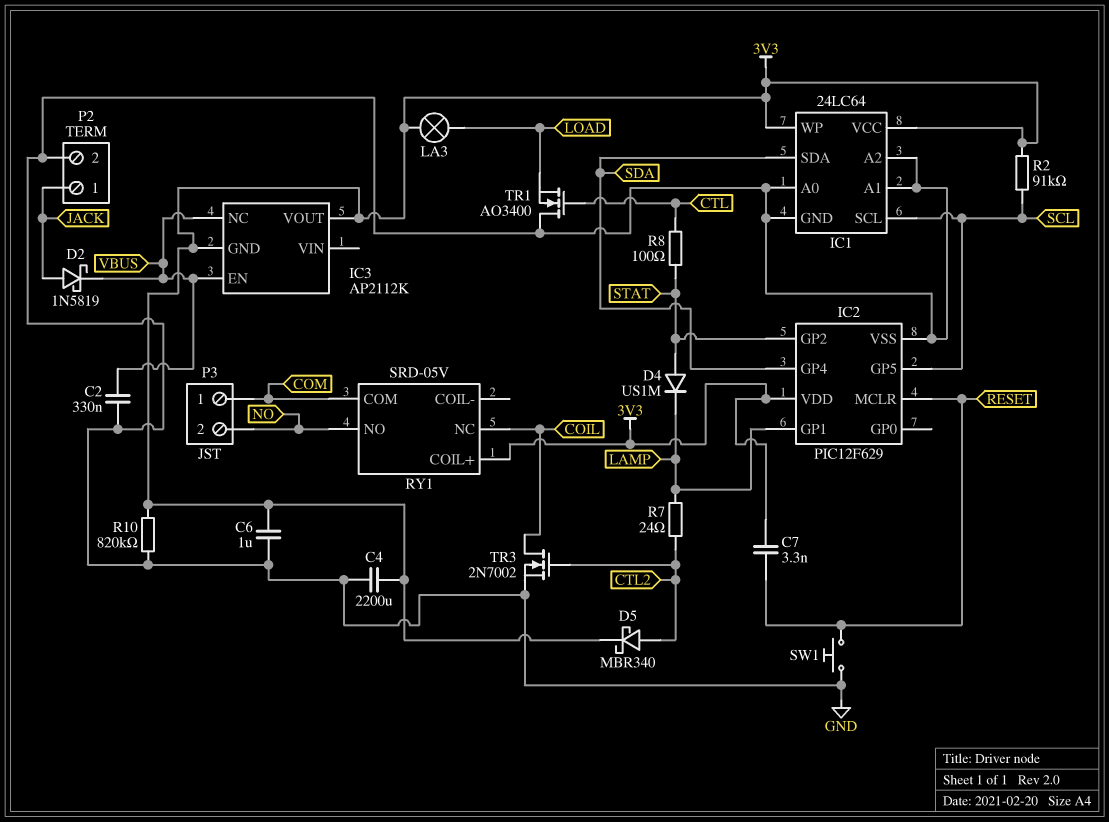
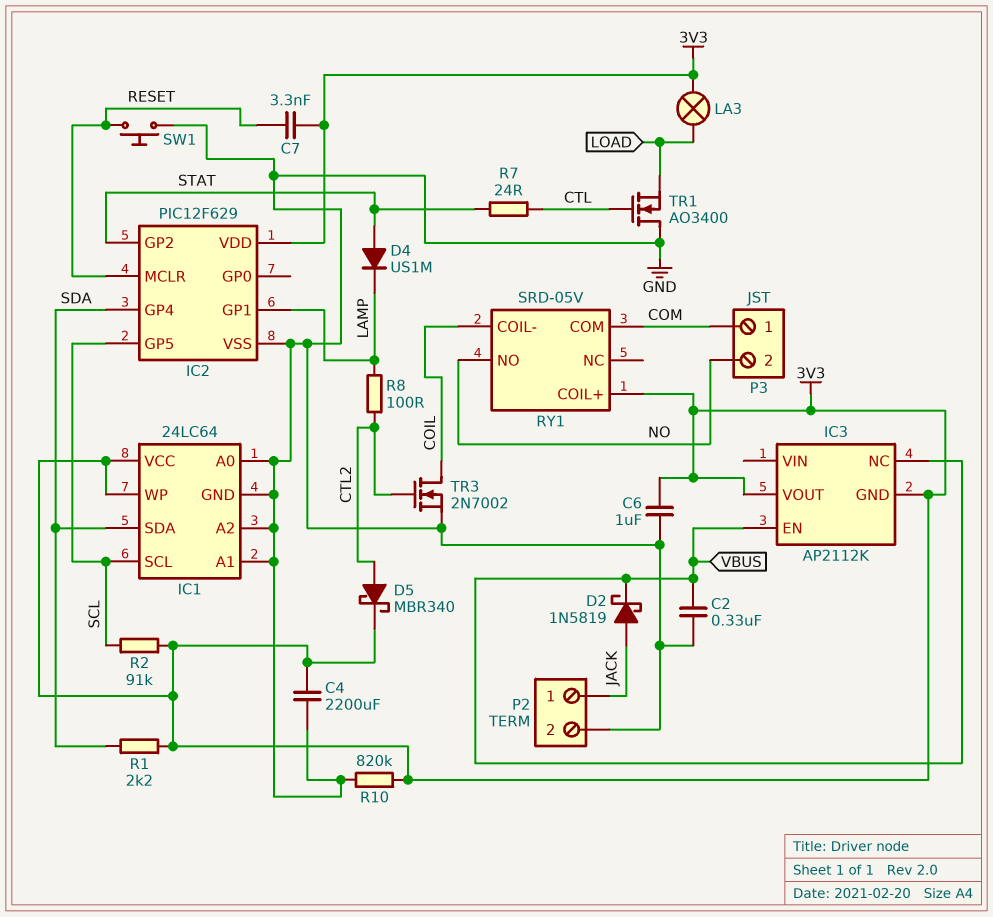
R1: none -> 2.2k (3V3, SDA)
R7: 24 (CTL2, LAMP) -> 24 (CTL, STAT)
R8: 100 (CTL, STAT) -> 100 (CTL2, LAMP)
RY1 pin COIL-: none -> COIL
RY1 pin NC: COIL -> none

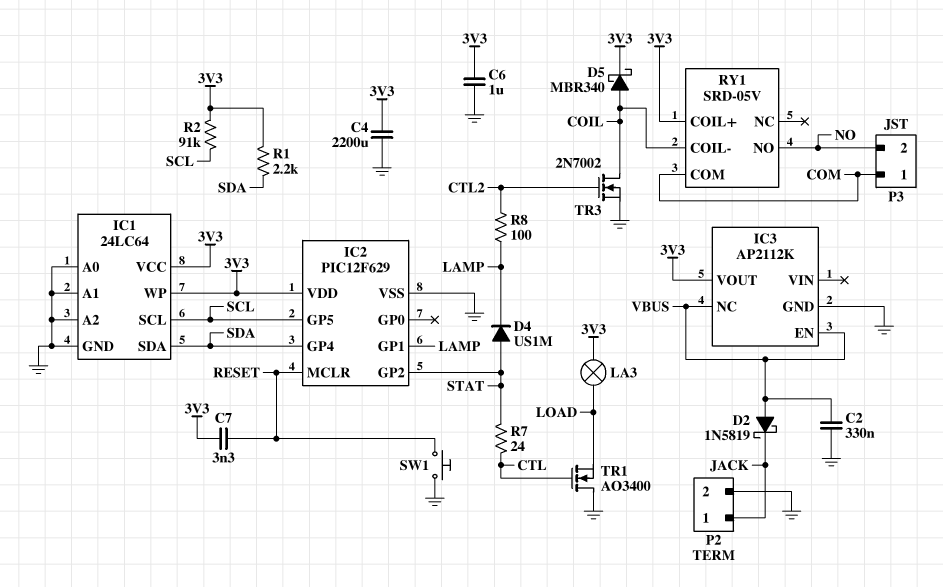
D2: schottky 1N5819 (A JACK, K VBUS) -> schottky 1N5819 (A VBUS, K JACK)
D5: schottky MBR340 (A CTL2, K 3V3) -> schottky MBR340 (A COIL, K 3V3)
IC3 pin GND: 3V3 -> GND
R10: 820k (3V3, GND) -> none

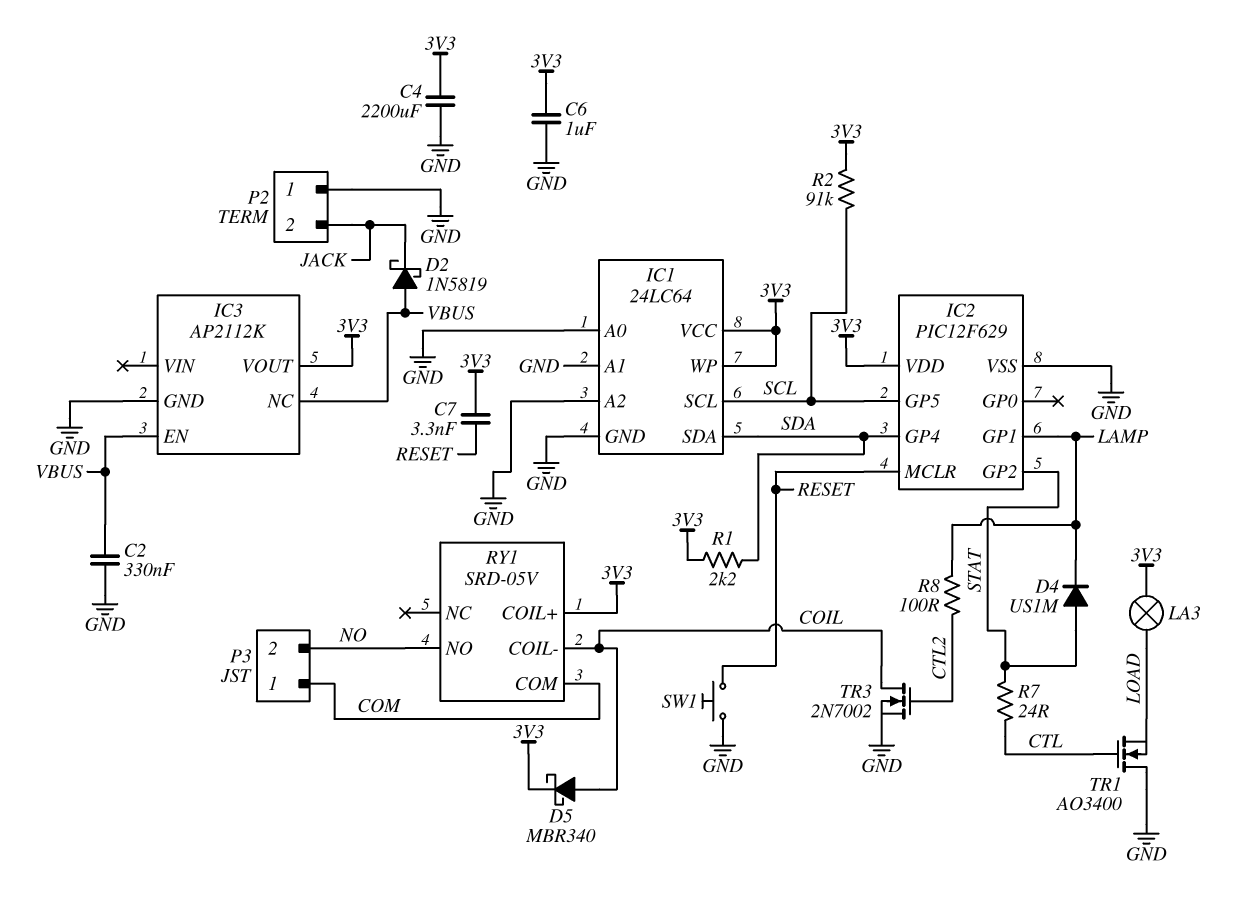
P2 pin 1: JACK -> GND
P2 pin 2: GND -> JACK

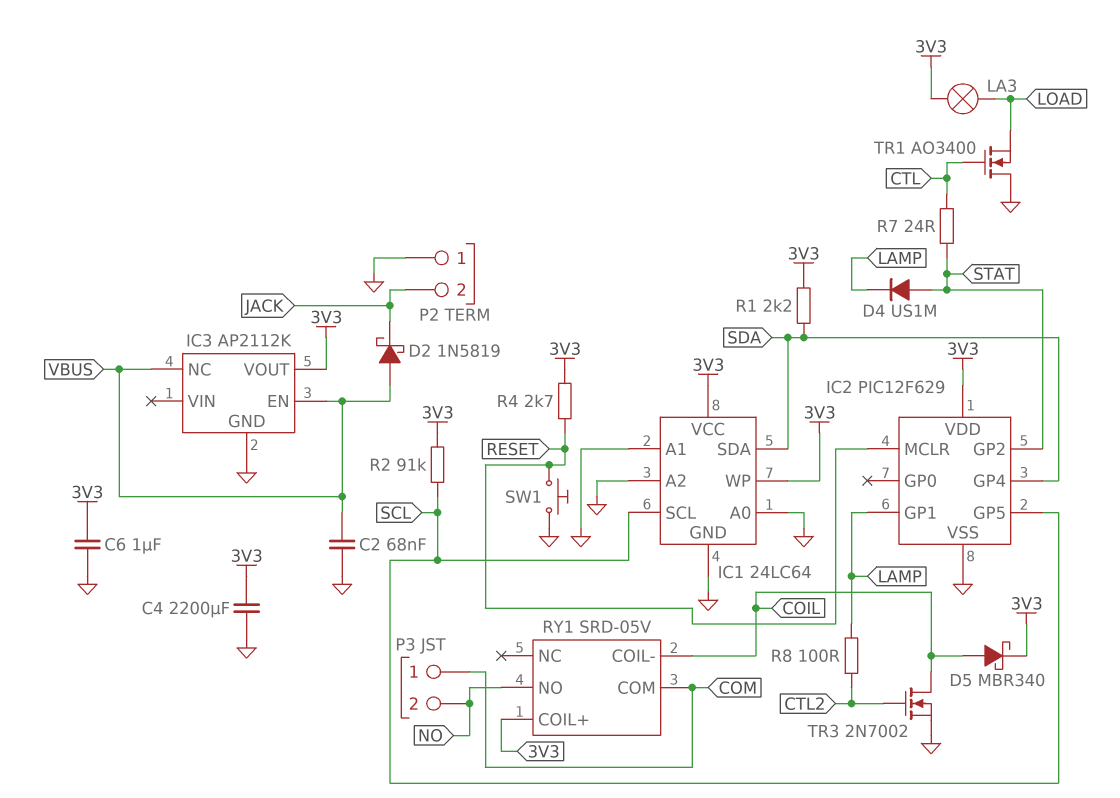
C2: 330nF (GND, VBUS) -> 68nF (GND, VBUS)
C7: 3.3nF (3V3, RESET) -> none
R4: none -> 2.7k (3V3, RESET)

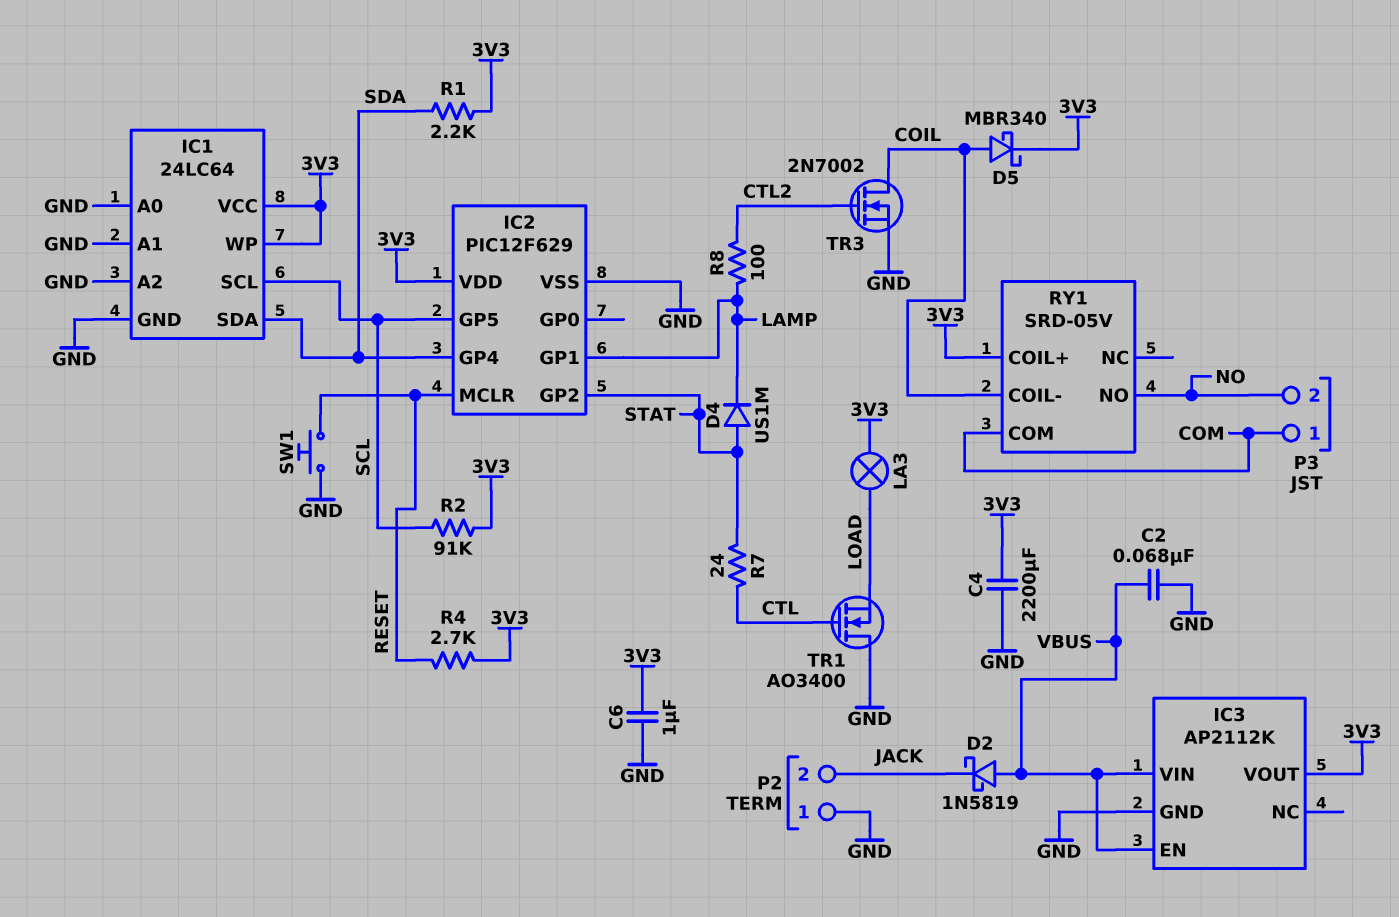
IC3 pin NC: VBUS -> none
IC3 pin VIN: none -> VBUS

